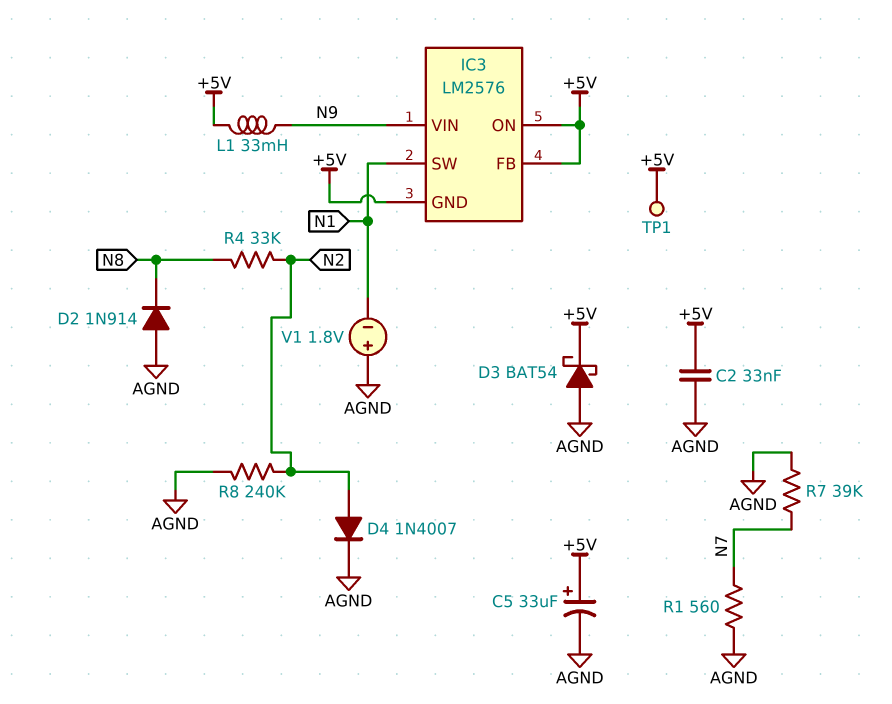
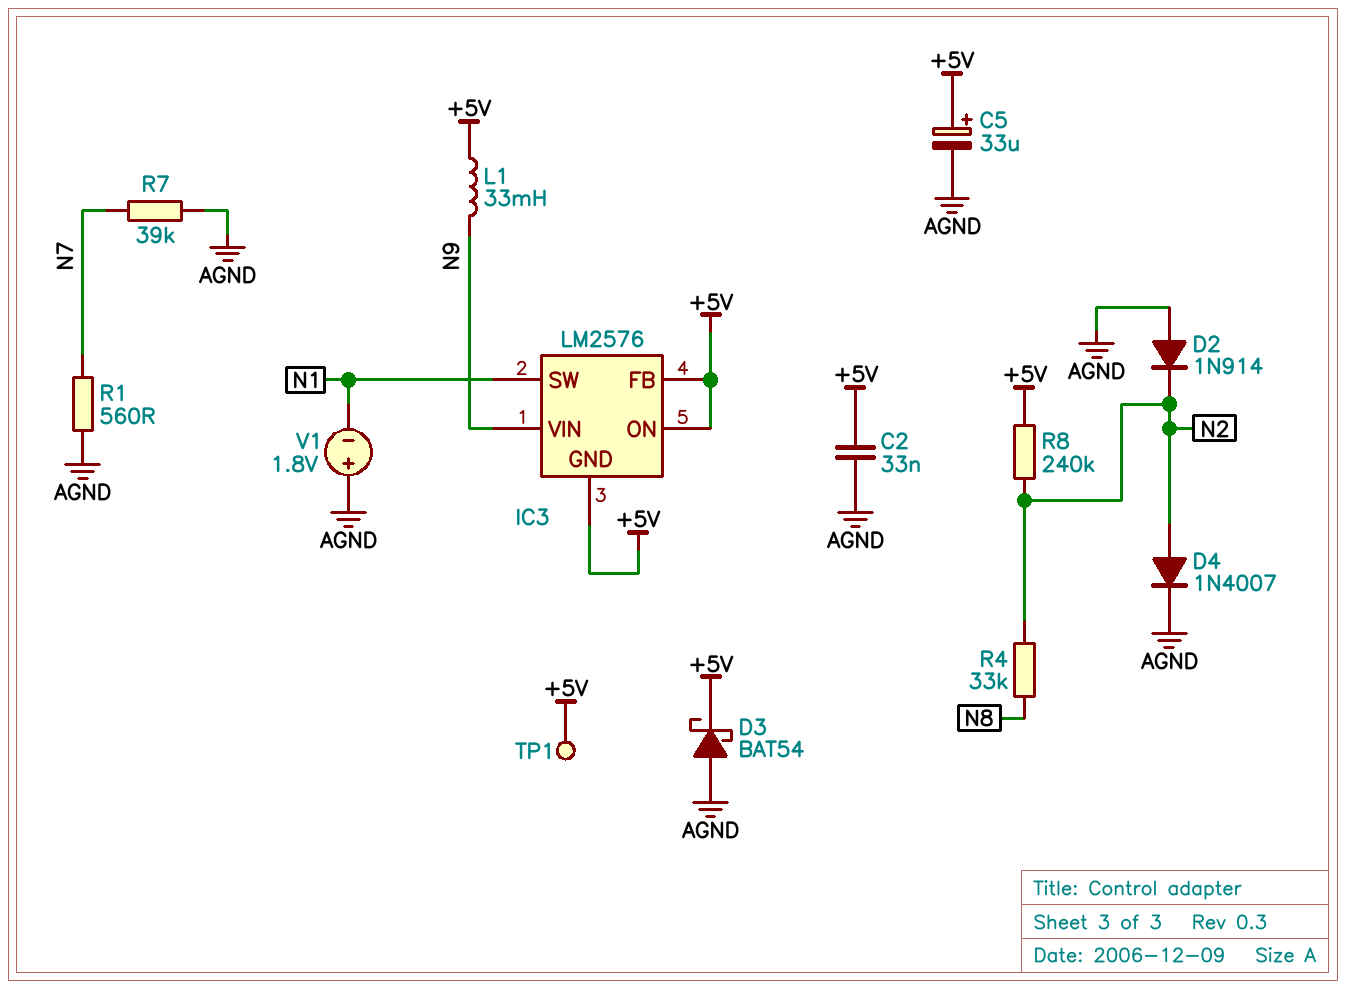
D2: diode 1N914 (A AGND, K N8) -> diode 1N914 (A AGND, K N2)
R8: 240k (AGND, N2) -> 240k (+5V, N2)

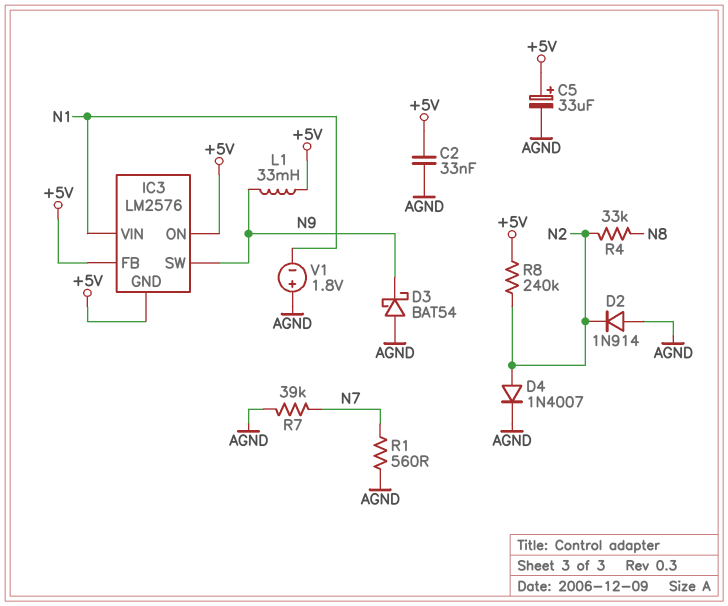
D3: schottky BAT54 (A AGND, K +5V) -> schottky BAT54 (A AGND, K N9)
IC3 pin SW: N1 -> N9
IC3 pin VIN: N9 -> N1
TP1: test point (+5V) -> none

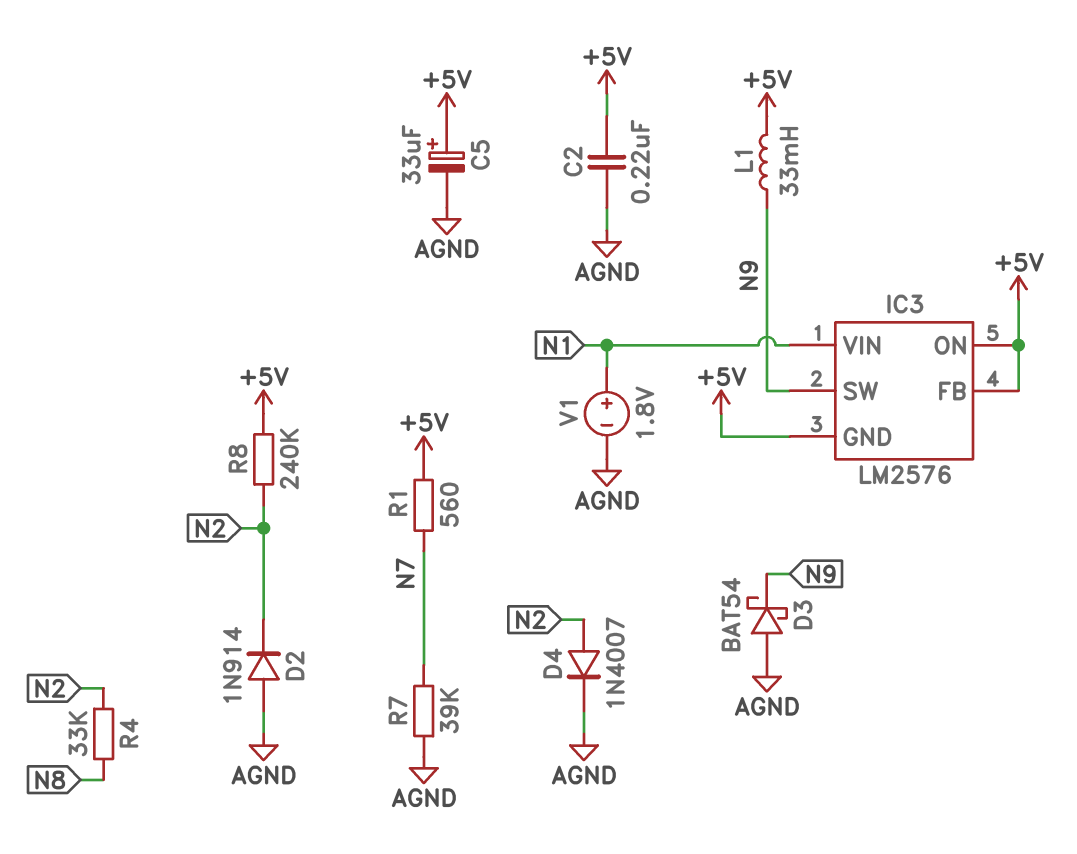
C2: 33nF (+5V, AGND) -> 220nF (+5V, AGND)
R1: 560 (AGND, N7) -> 560 (+5V, N7)
V1: 1.8V (plus AGND, minus N1) -> 1.8V (plus N1, minus AGND)

